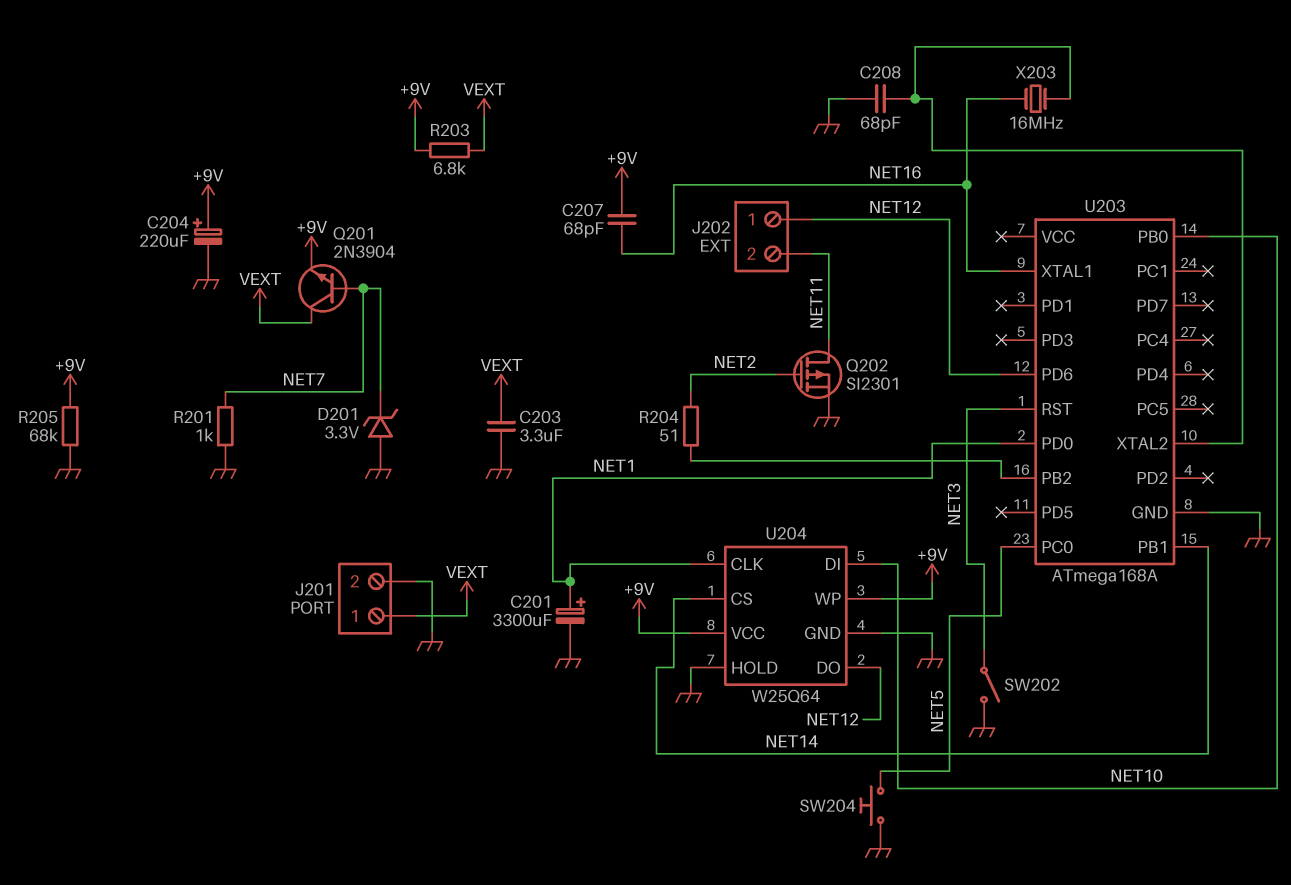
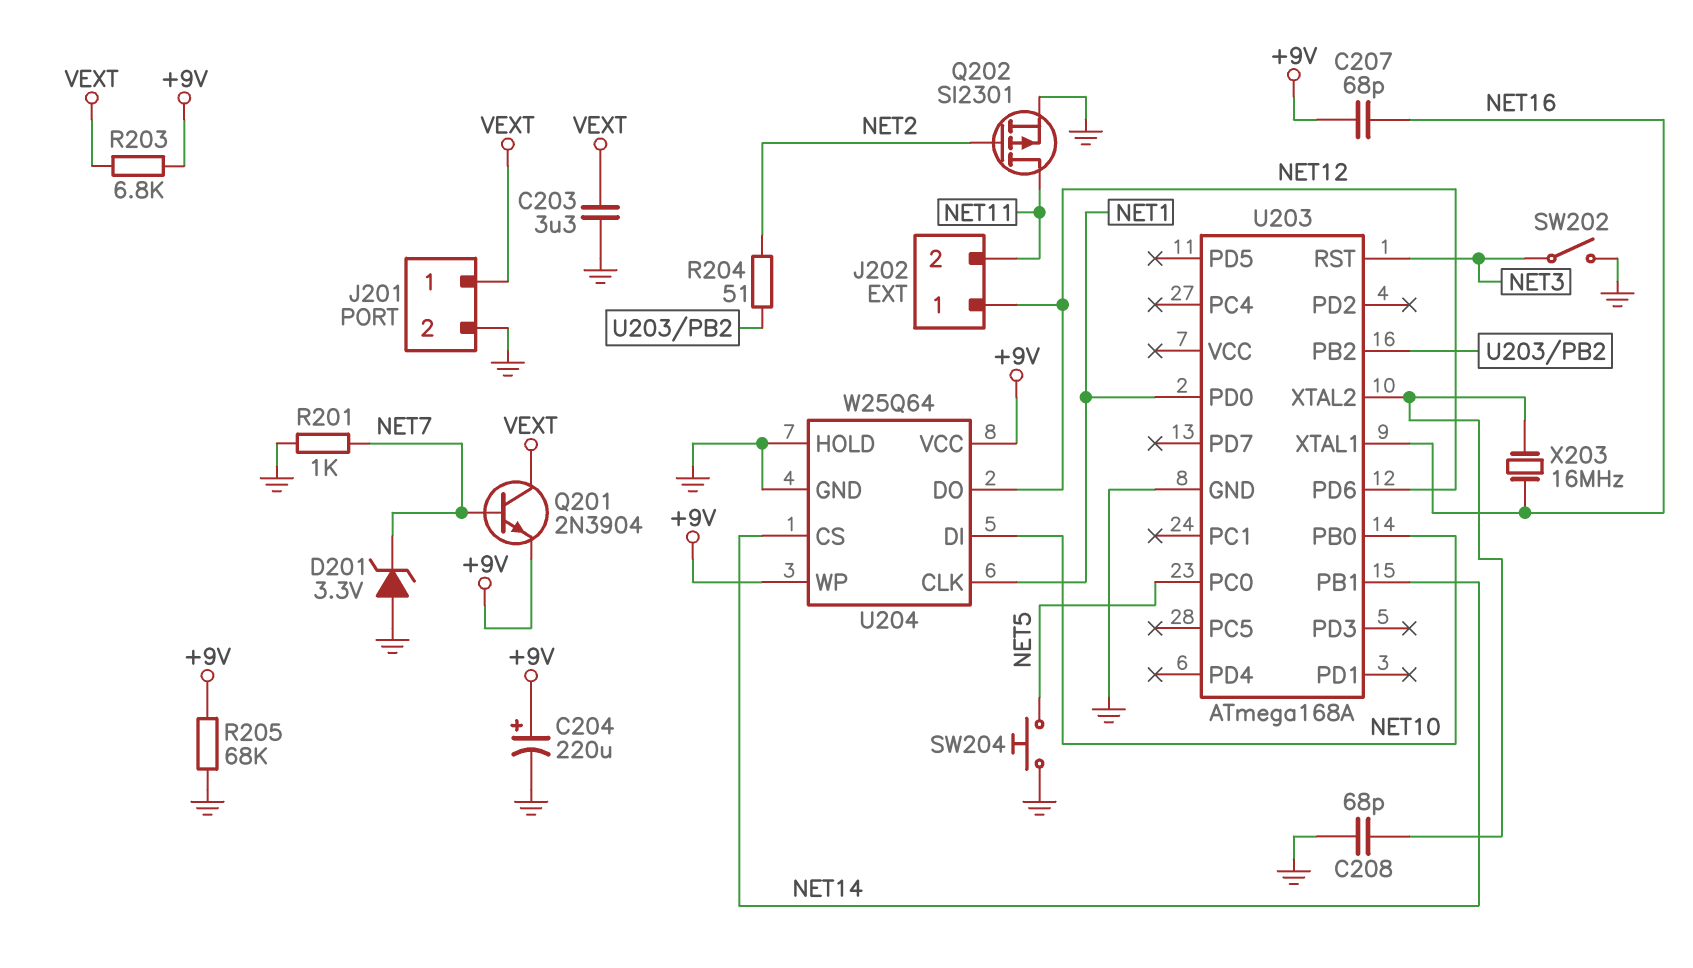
C201: 3300uF (plus NET1, minus GND) -> none

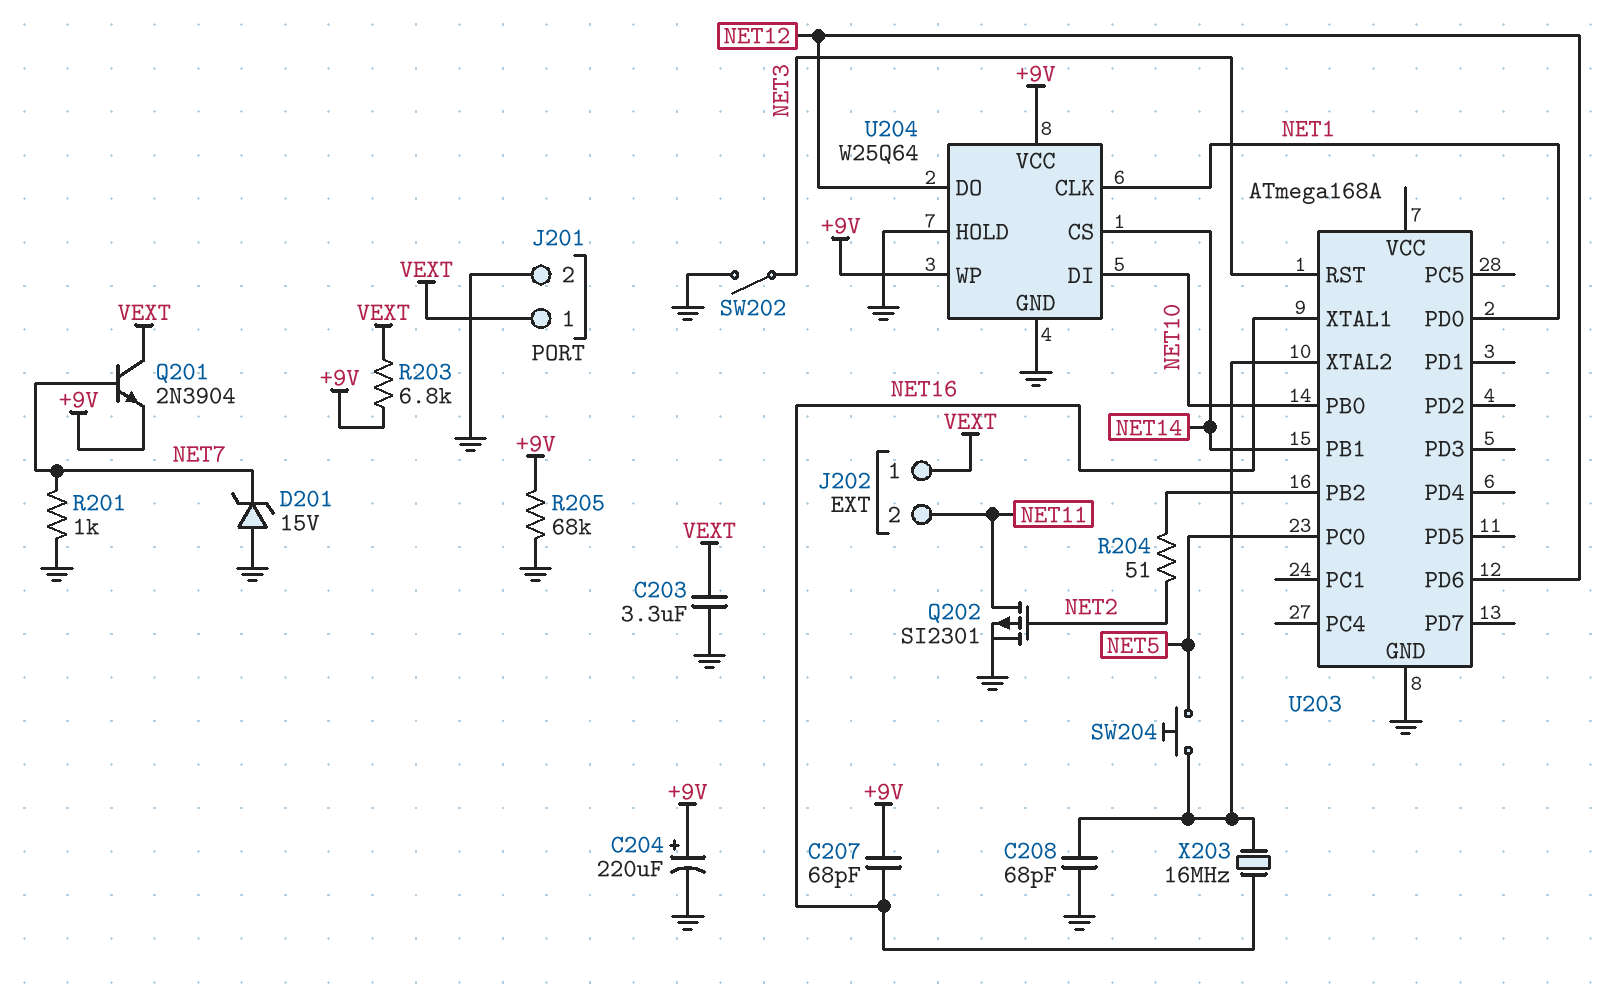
D201: zener 3.3V (A GND, K NET7) -> zener 15V (A GND, K NET7)
J202 pin 1: NET12 -> VEXT
SW204: button (GND, NET5) -> button (NET5, U203/XTAL2)

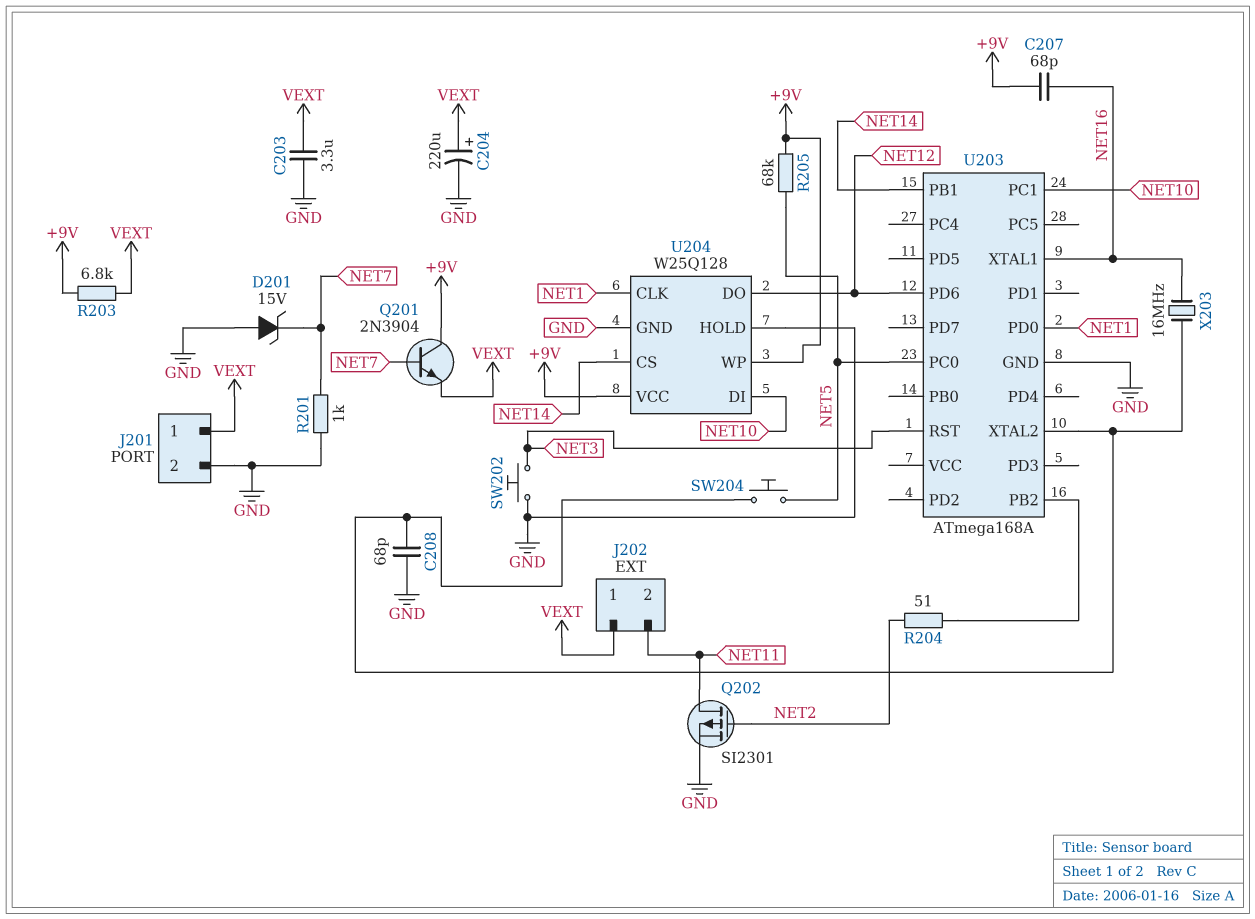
C204: 220uF (plus +9V, minus GND) -> 220uF (plus VEXT, minus GND)
Q201: NPN 2N3904 (B NET7, C VEXT, E +9V) -> NPN 2N3904 (B NET7, C +9V, E VEXT)
R205: 68k (+9V, GND) -> 68k (+9V, NET5)
SW202: switch (GND, NET3) -> button (GND, NET3)
U203 pin PB0: NET10 -> none
U203 pin PC1: none -> NET10
U204: W25Q64 -> W25Q128

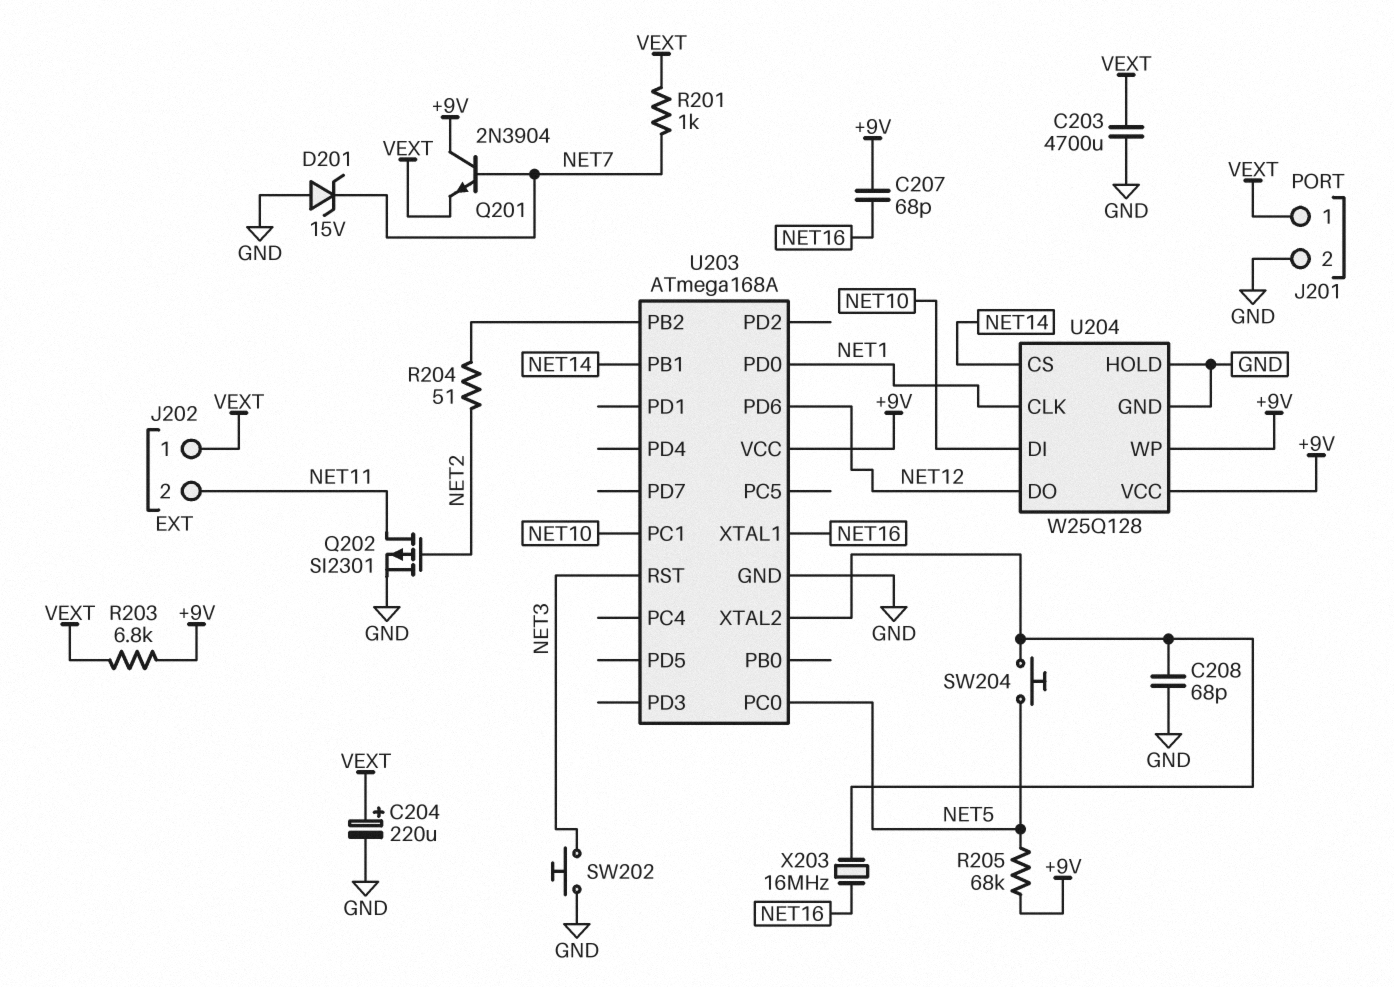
C203: 3.3uF (GND, VEXT) -> 4700uF (GND, VEXT)
R201: 1k (GND, NET7) -> 1k (NET7, VEXT)
U203 pin VCC: none -> +9V

